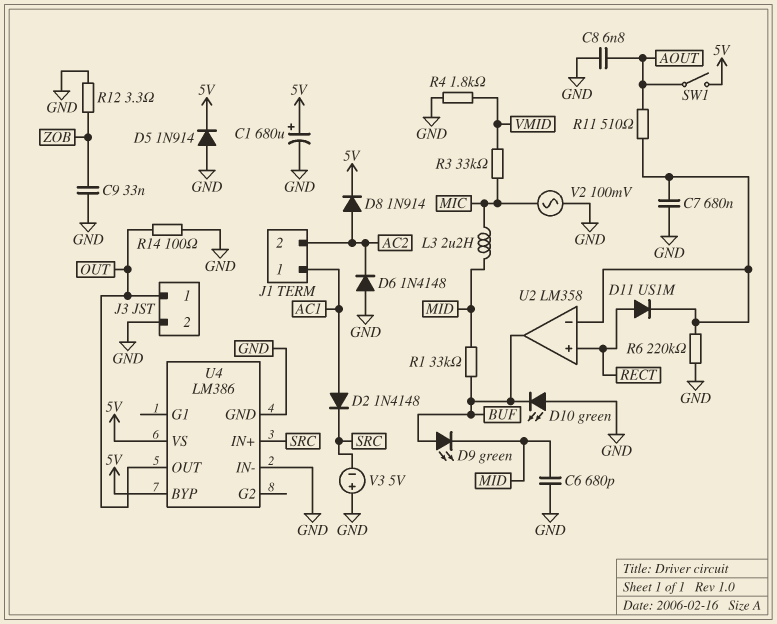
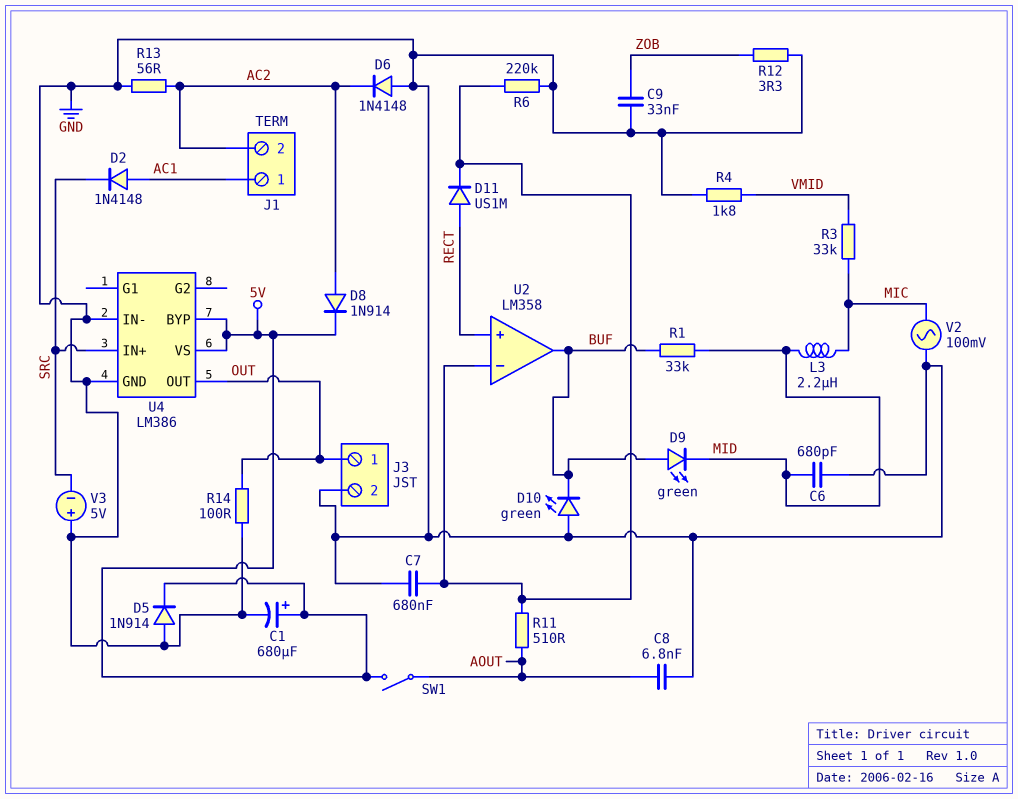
R13: none -> 56 (AC2, GND)

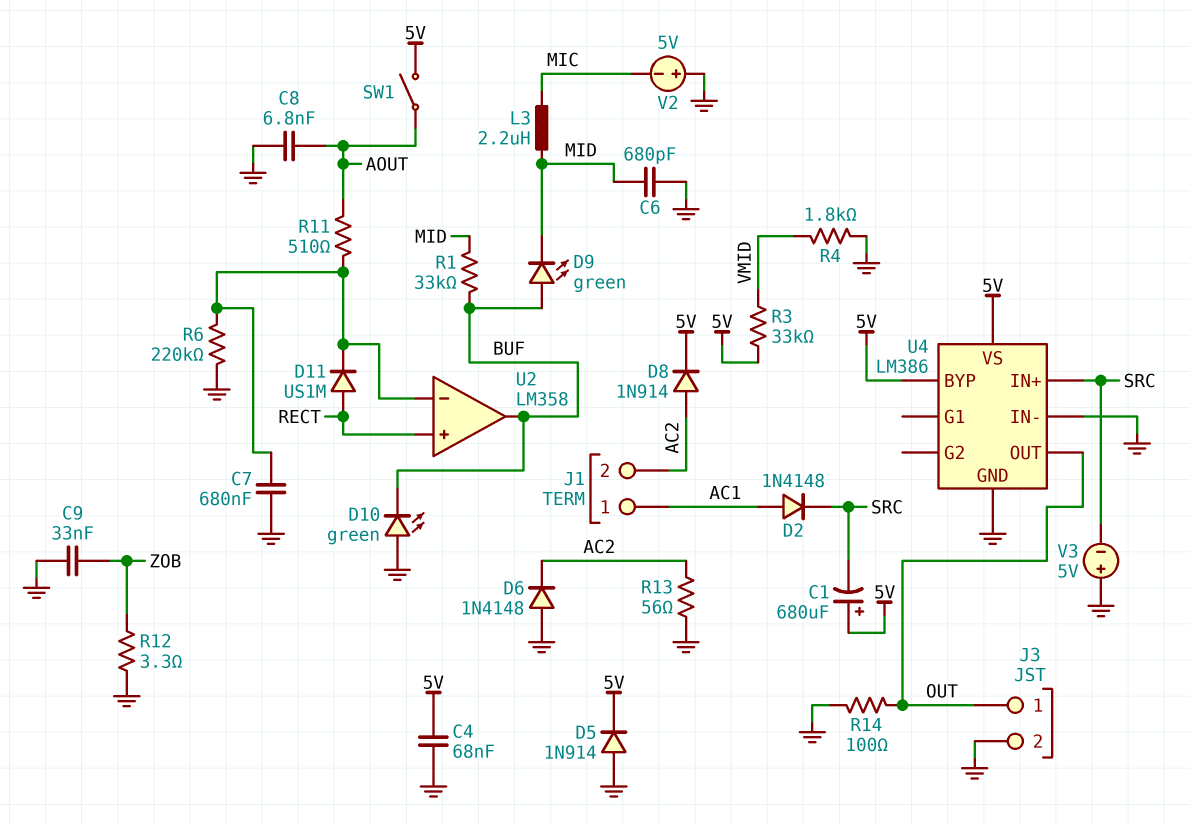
C1: 680uF (plus 5V, minus GND) -> 680uF (plus 5V, minus SRC)
C4: none -> 68nF (5V, GND)
R3: 33k (MIC, VMID) -> 33k (5V, VMID)
V2: AC 100mV (GND, MIC) -> 5V (plus GND, minus MIC)

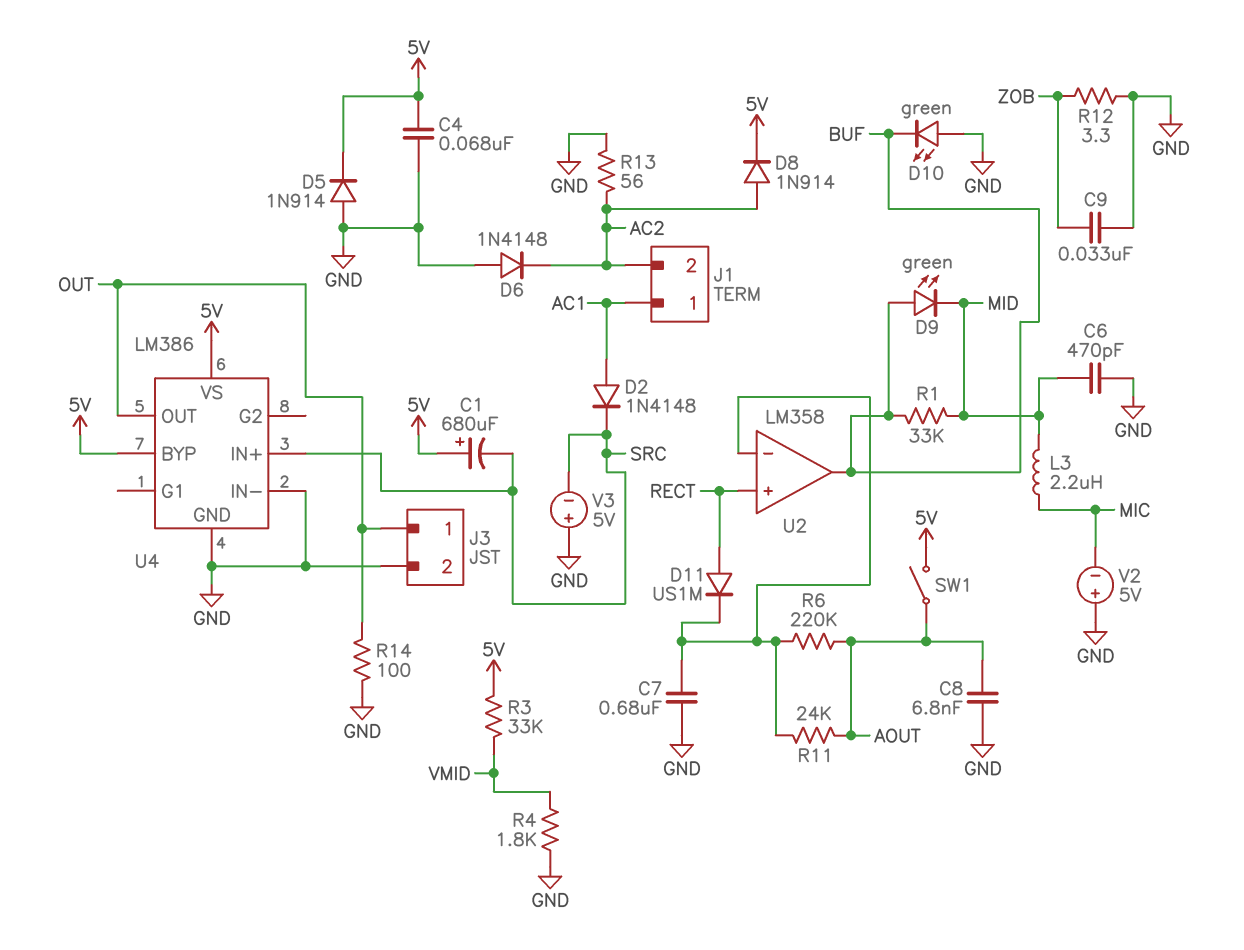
C6: 680pF (GND, MID) -> 470pF (GND, MID)
R6: 220k (GND, U2/in-) -> 220k (AOUT, U2/in-)
R11: 510 (AOUT, U2/in-) -> 24k (AOUT, U2/in-)

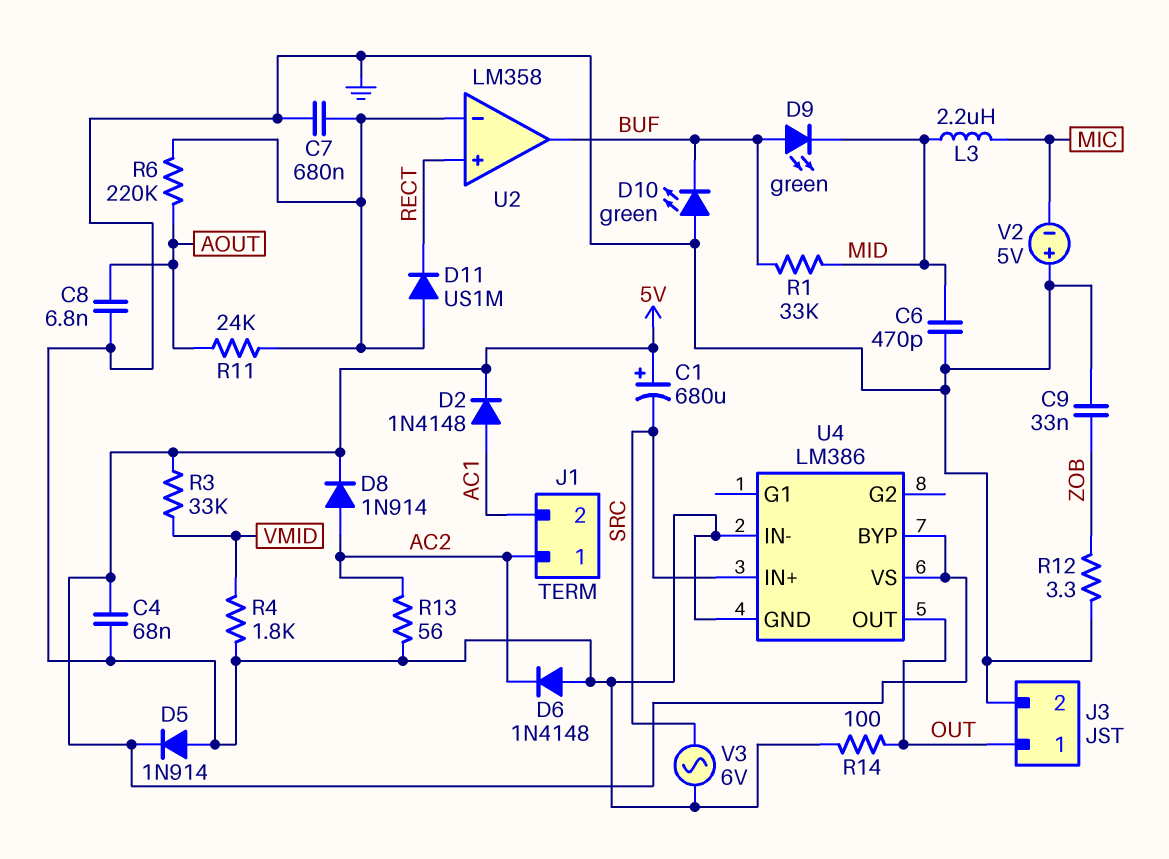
D2: diode 1N4148 (A AC1, K SRC) -> diode 1N4148 (A AC1, K 5V)
D11: diode US1M (A RECT, K U2/in-) -> diode US1M (A U2/in-, K RECT)
J1 pin 1: AC1 -> AC2
J1 pin 2: AC2 -> AC1
SW1: switch (5V, AOUT) -> none
V3: 5V (plus GND, minus SRC) -> AC 6V (GND, SRC)

